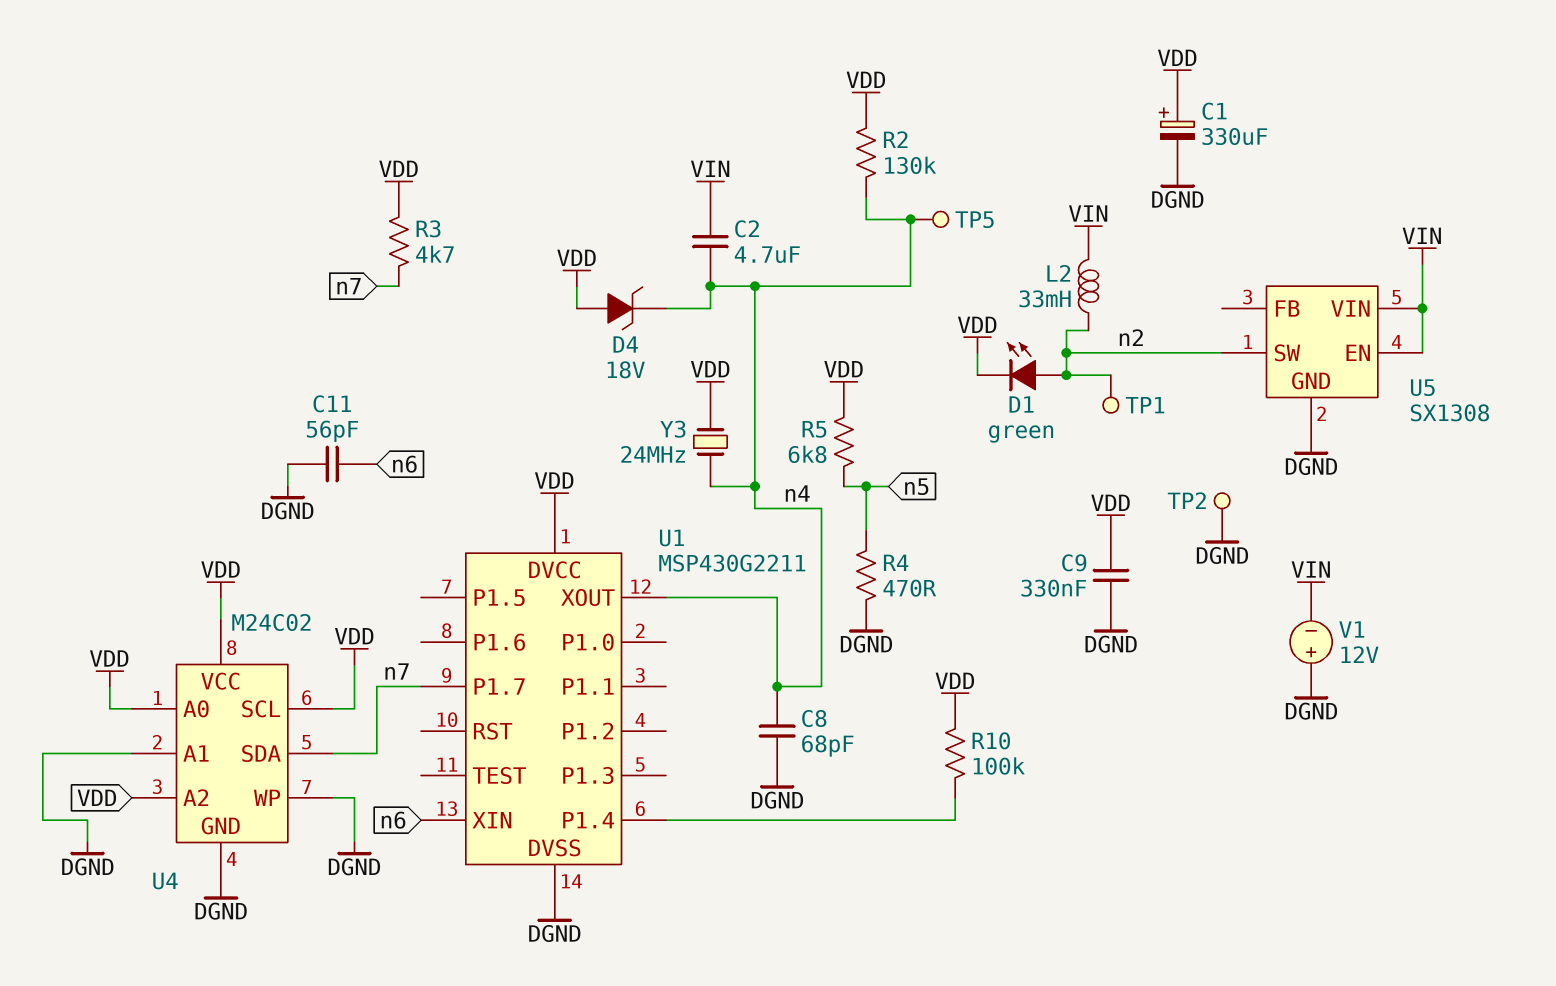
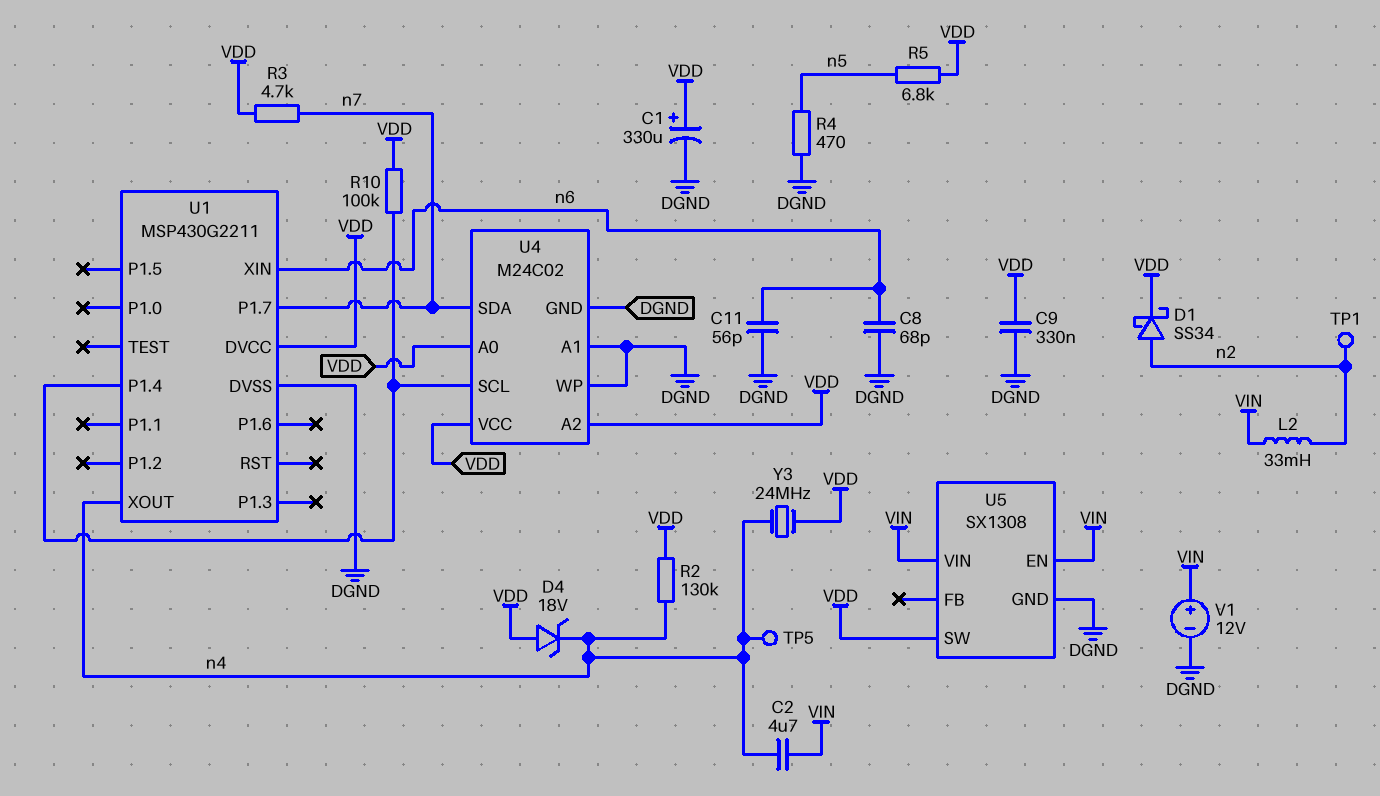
C8: 68pF (DGND, n4) -> 68pF (DGND, n6)
D1: LED green (A n2, K VDD) -> schottky SS34 (A n2, K VDD)
TP2: test point (DGND) -> none
U4 pin SCL: VDD -> U1/P1.4
U5 pin SW: n2 -> VDD
V1: 12V (plus DGND, minus VIN) -> 12V (plus VIN, minus DGND)

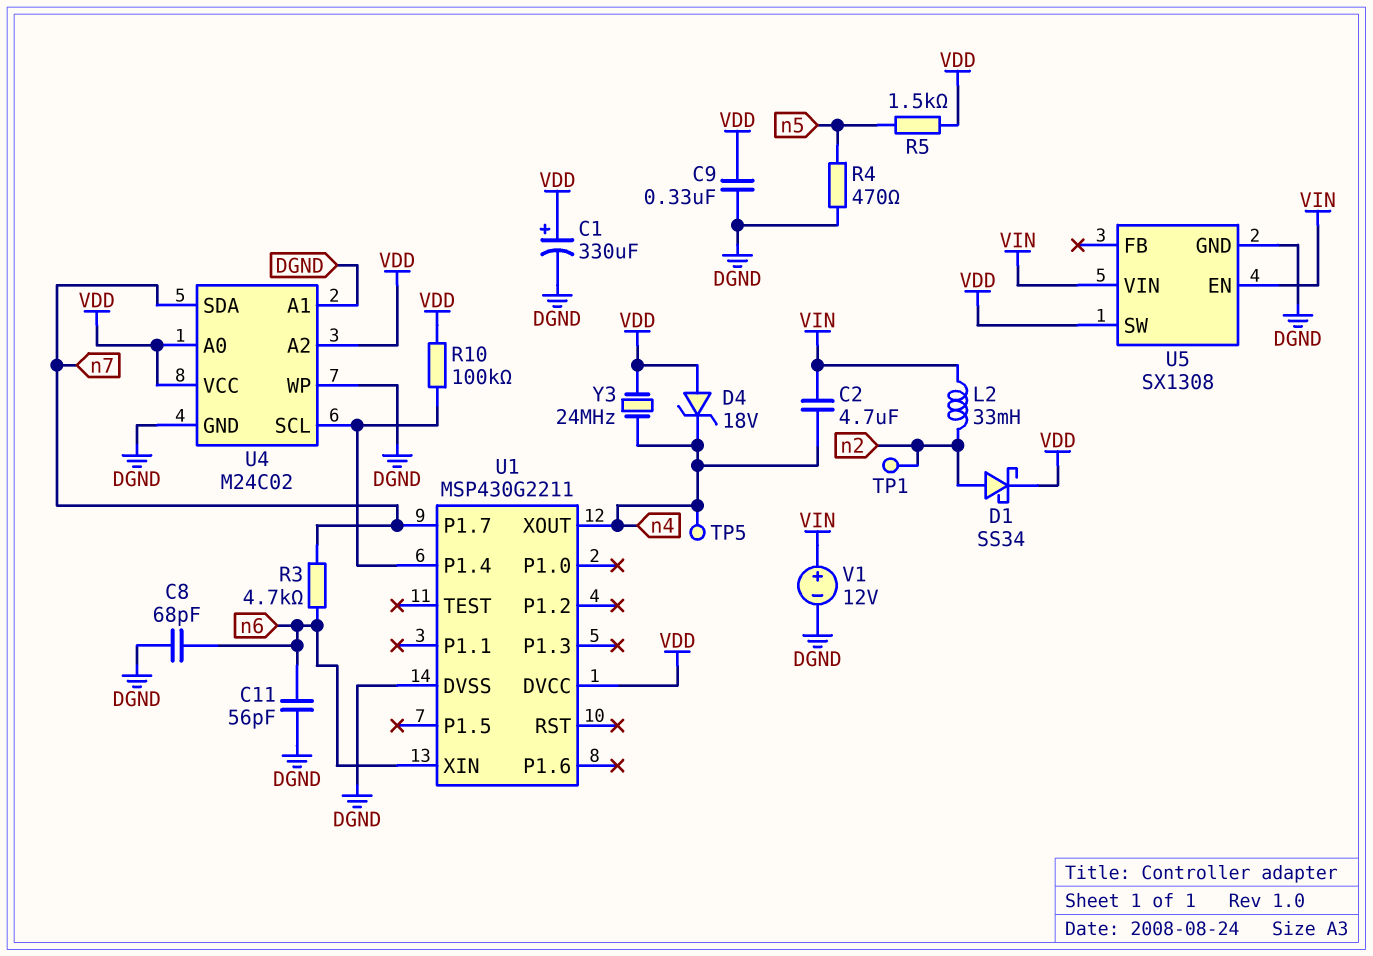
R2: 130k (VDD, n4) -> none
R3: 4.7k (VDD, n7) -> 4.7k (n6, n7)
R5: 6.8k (VDD, n5) -> 1.5k (VDD, n5)

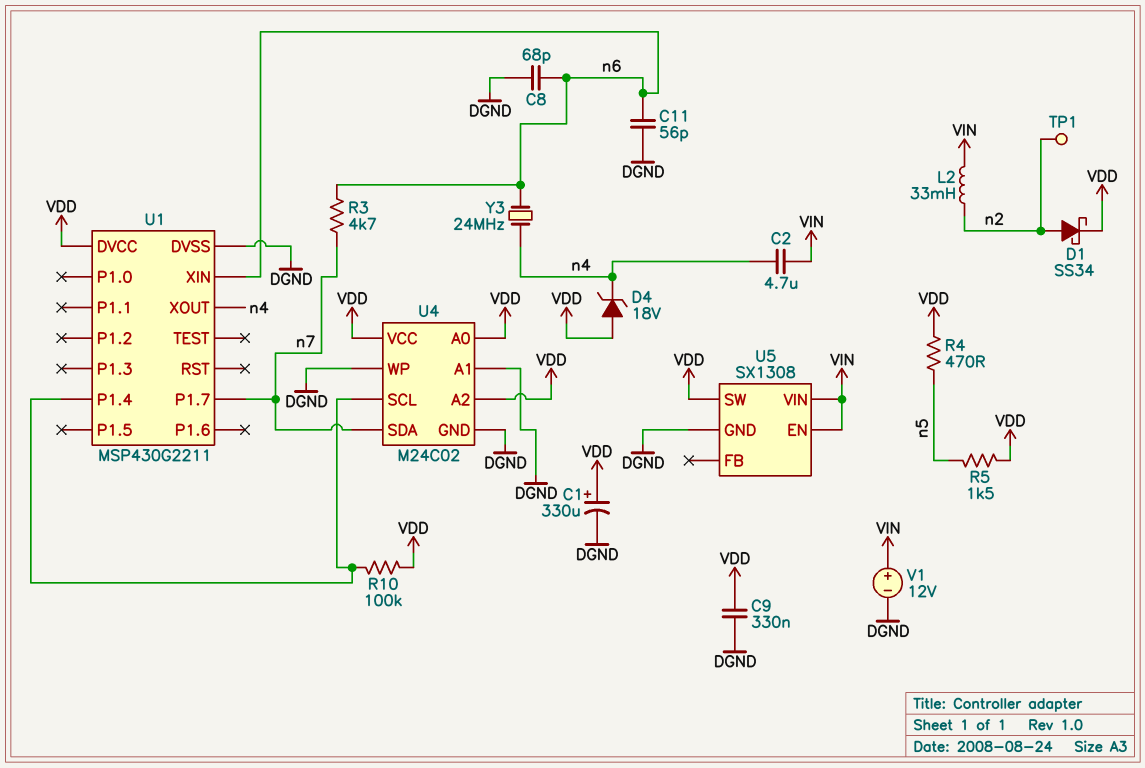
R4: 470 (DGND, n5) -> 470 (VDD, n5)
TP5: test point (n4) -> none
Y3: 24MHz (VDD, n4) -> 24MHz (n4, n6)

